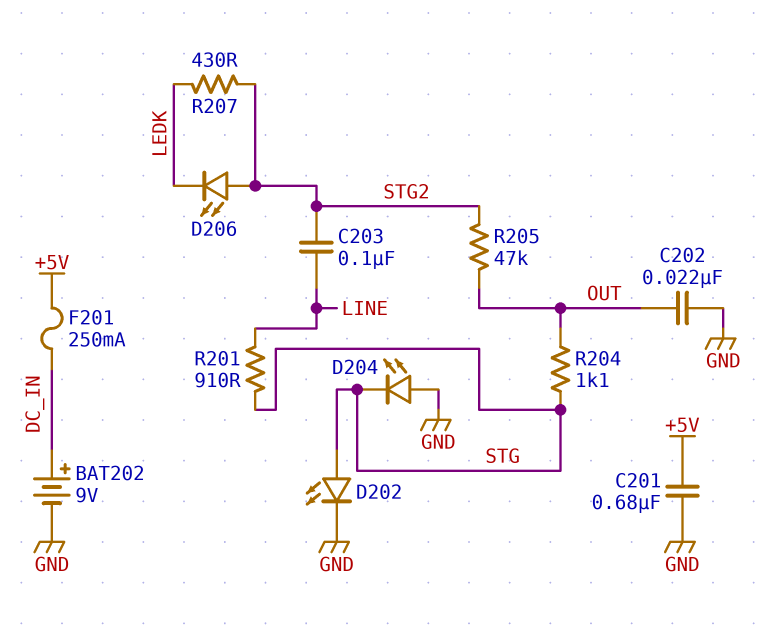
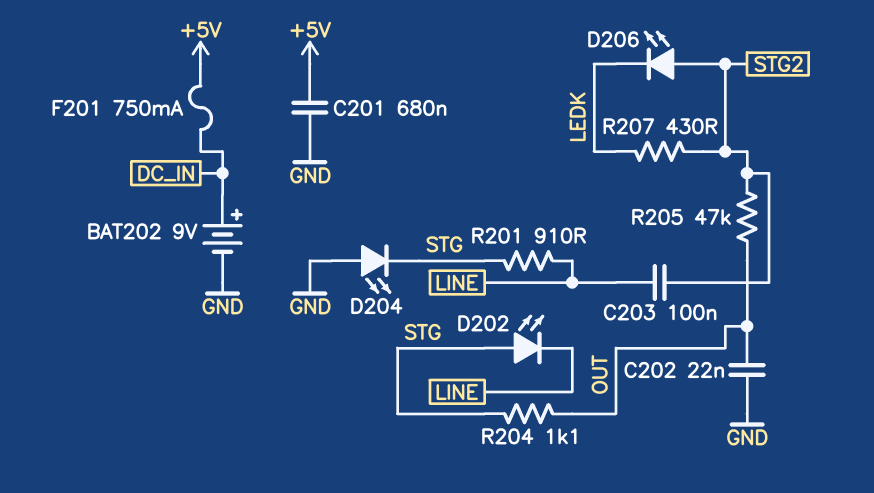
D202: LED (A STG, K GND) -> LED (A STG, K LINE)
F201: 250mA (+5V, DC_IN) -> 750mA (+5V, DC_IN)

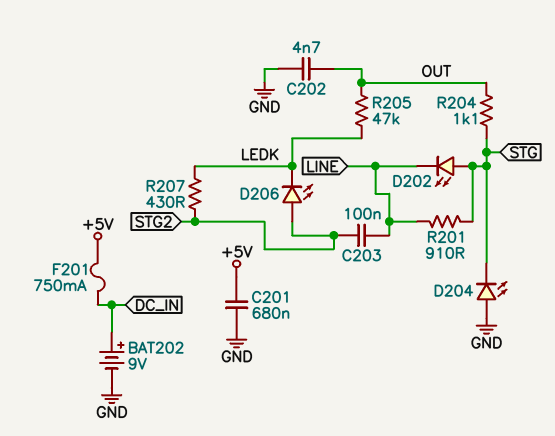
C202: 22nF (GND, OUT) -> 4.7nF (GND, OUT)
R205: 47k (OUT, STG2) -> 47k (LEDK, OUT)

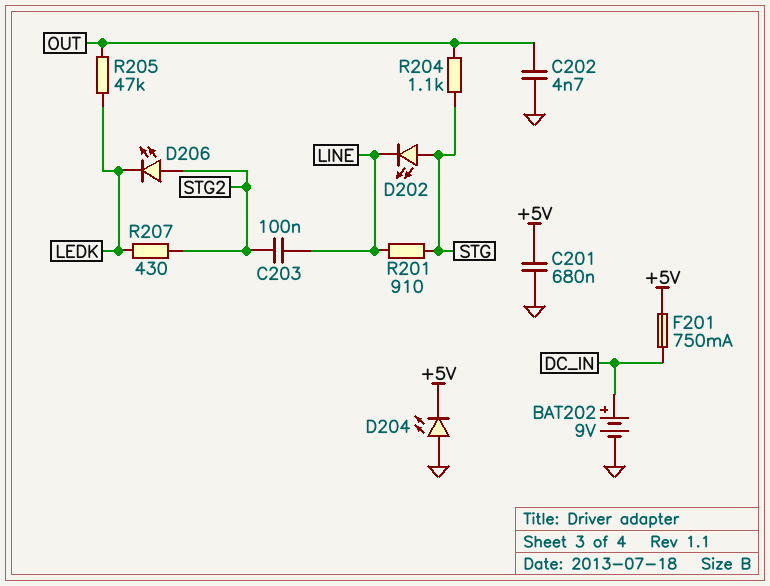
D204: LED (A GND, K STG) -> LED (A GND, K +5V)

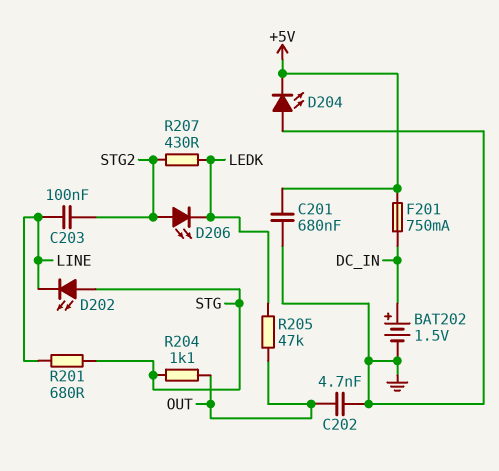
BAT202: 9V (plus DC_IN, minus GND) -> 1.5V (plus DC_IN, minus GND)
R201: 910 (LINE, STG) -> 680 (LINE, STG)

